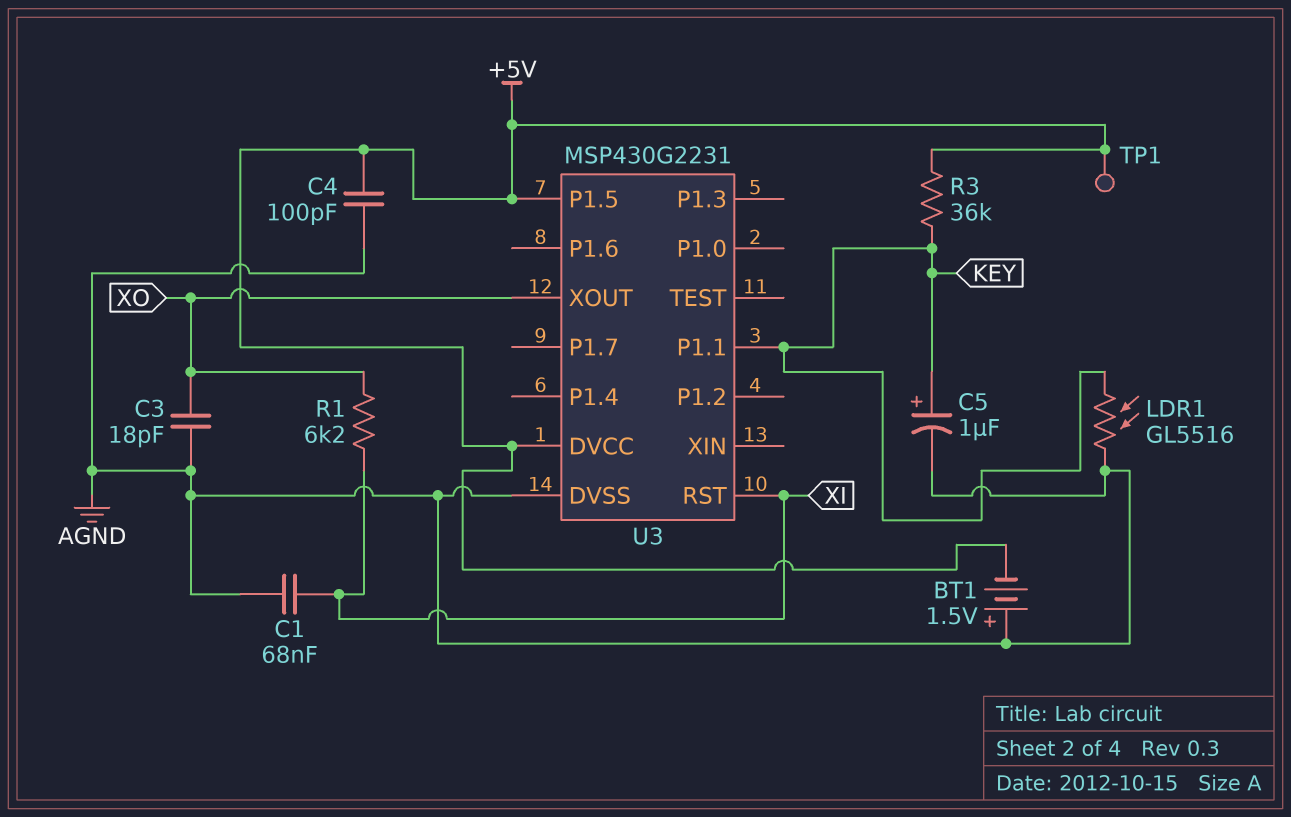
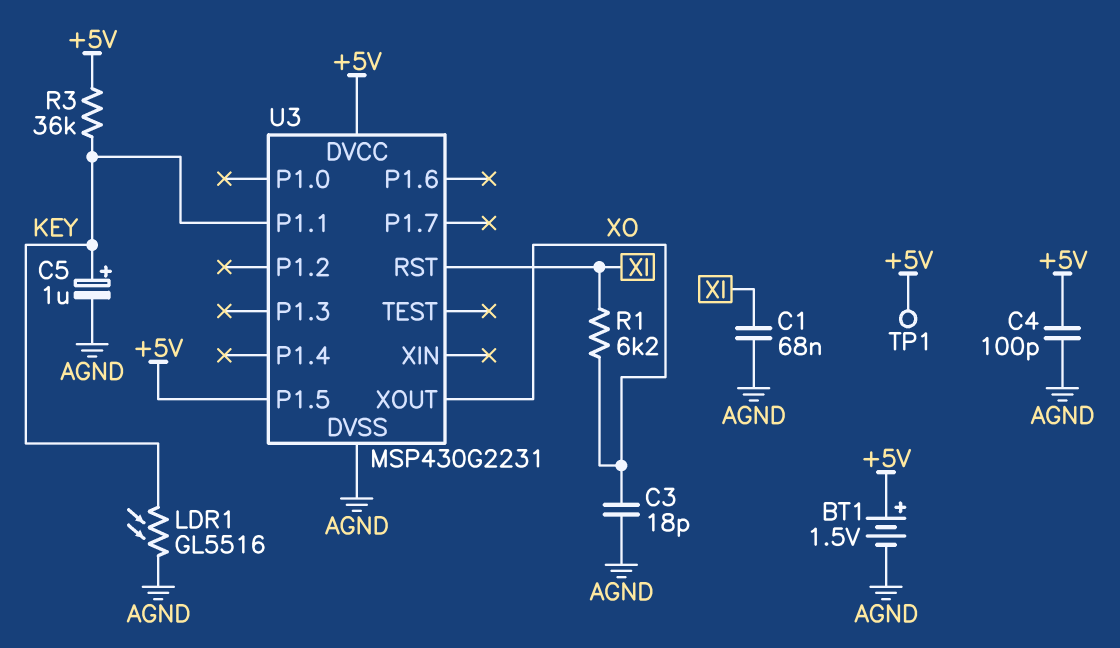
BT1: 1.5V (plus AGND, minus +5V) -> 1.5V (plus +5V, minus AGND)

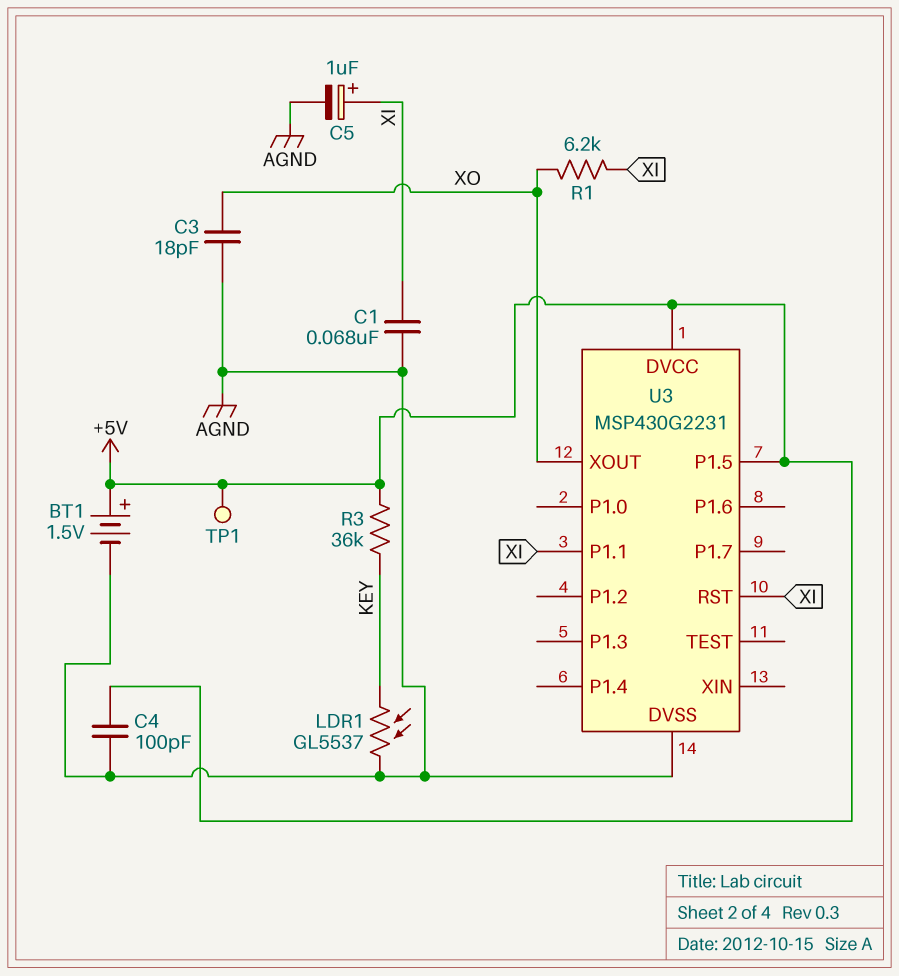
C5: 1uF (plus KEY, minus AGND) -> 1uF (plus XI, minus AGND)
LDR1: GL5516 (AGND, KEY) -> GL5537 (AGND, KEY)
U3 pin P1.1: KEY -> XI

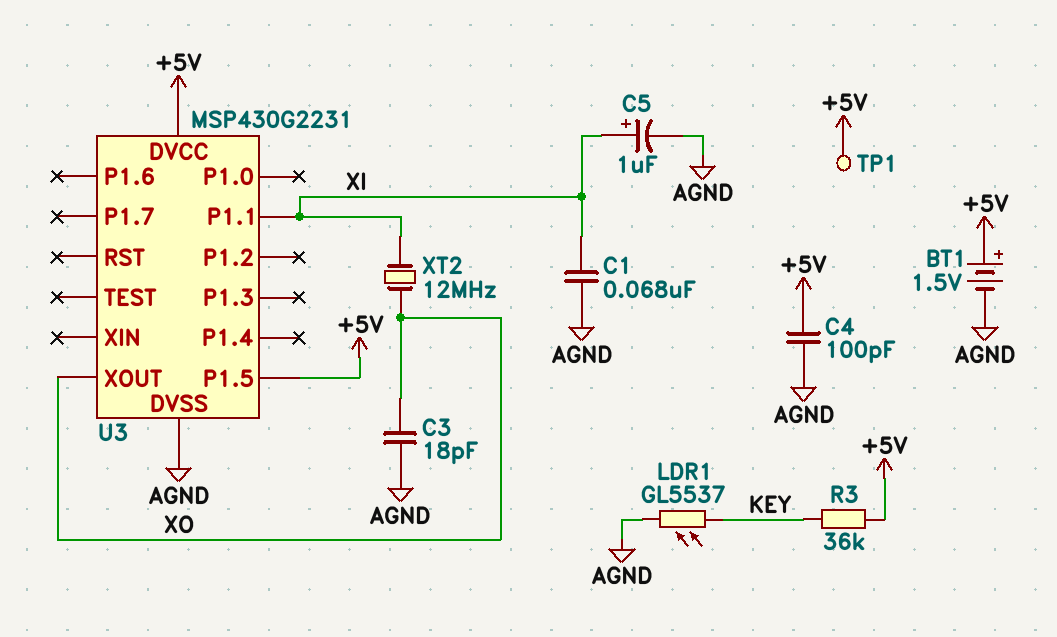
R1: 6.2k (XI, XO) -> none
U3 pin RST: XI -> none
XT2: none -> 12MHz (XI, XO)

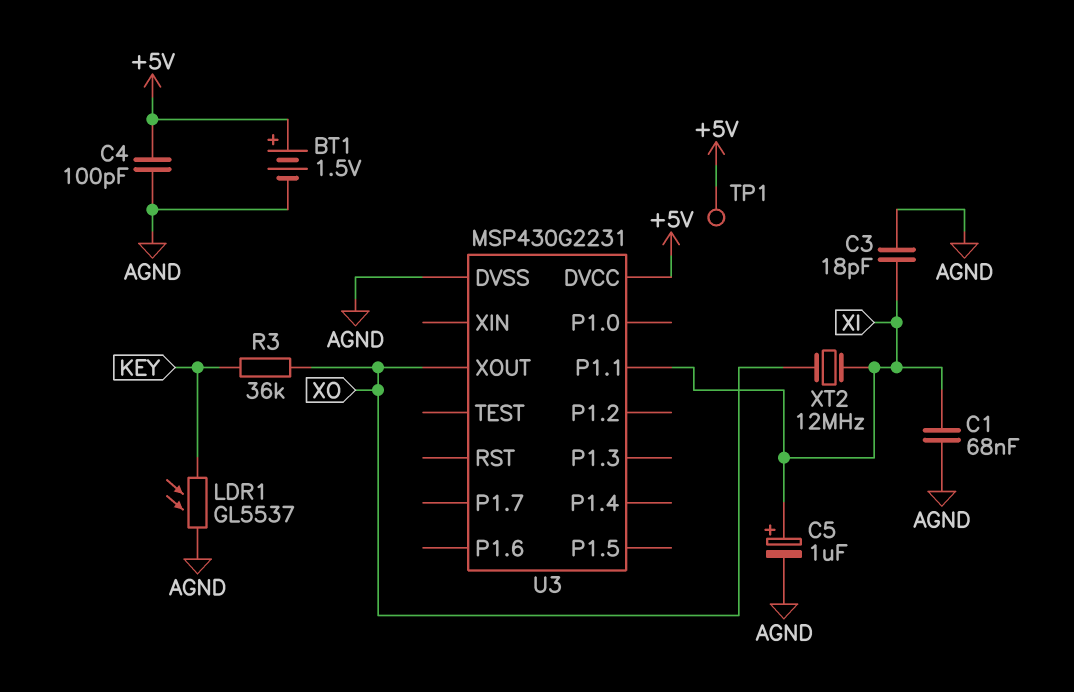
C3: 18pF (AGND, XO) -> 18pF (AGND, XI)
R3: 36k (+5V, KEY) -> 36k (KEY, XO)
U3 pin P1.5: +5V -> none

